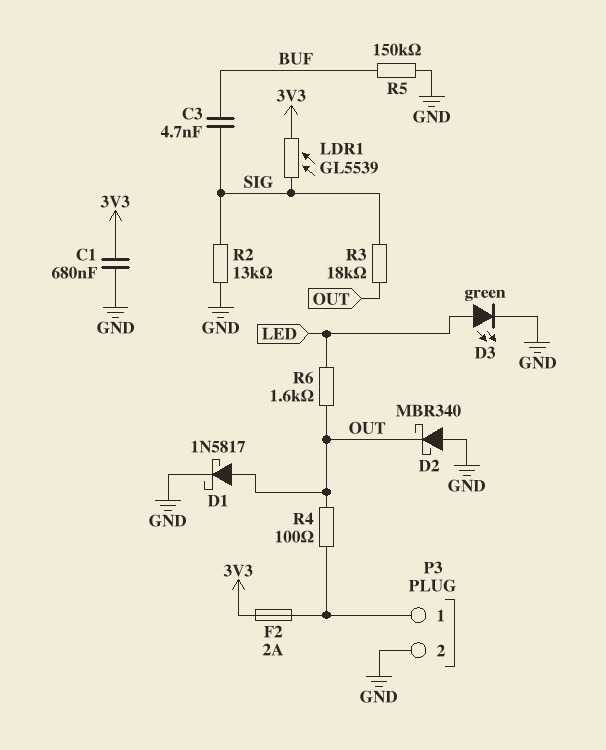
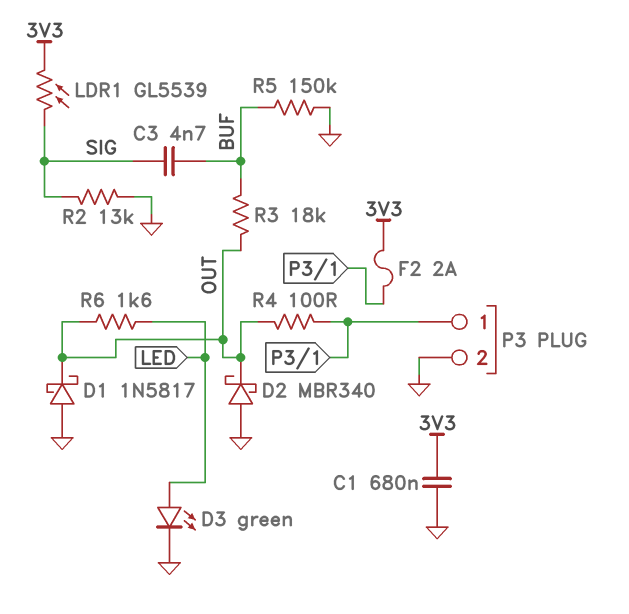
D1: schottky 1N5817 (A OUT, K GND) -> schottky 1N5817 (A GND, K OUT)
R3: 18k (OUT, SIG) -> 18k (BUF, OUT)

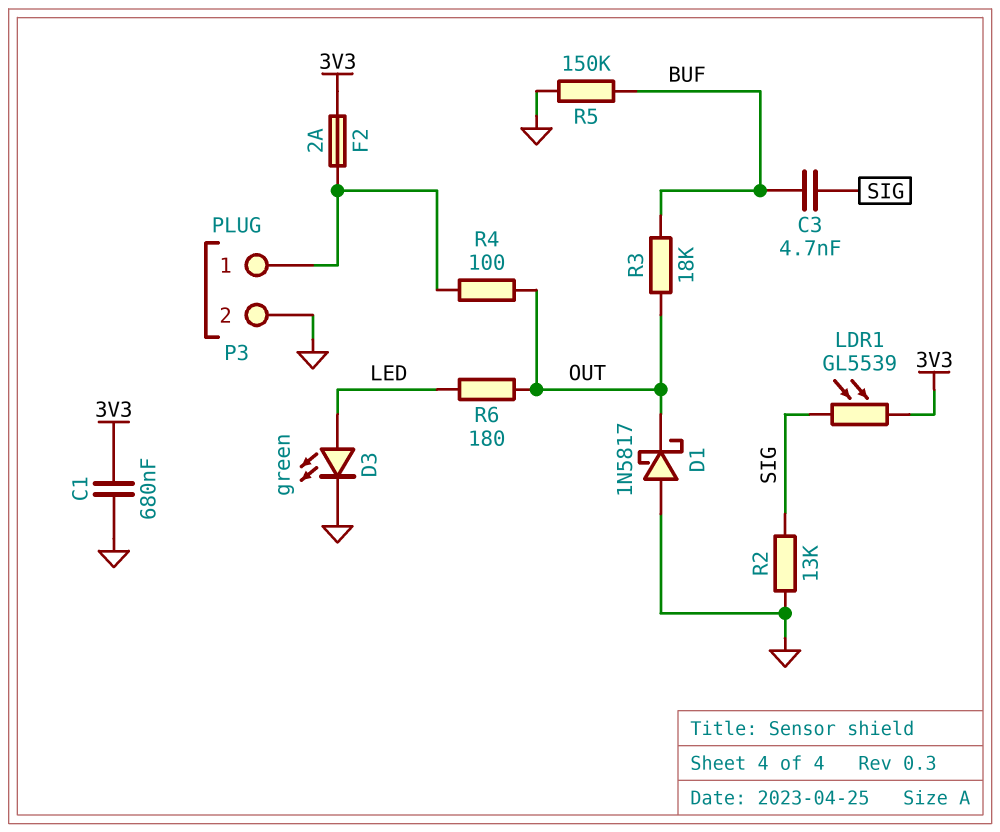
D2: schottky MBR340 (A GND, K OUT) -> none
R6: 1.6k (LED, OUT) -> 180 (LED, OUT)

